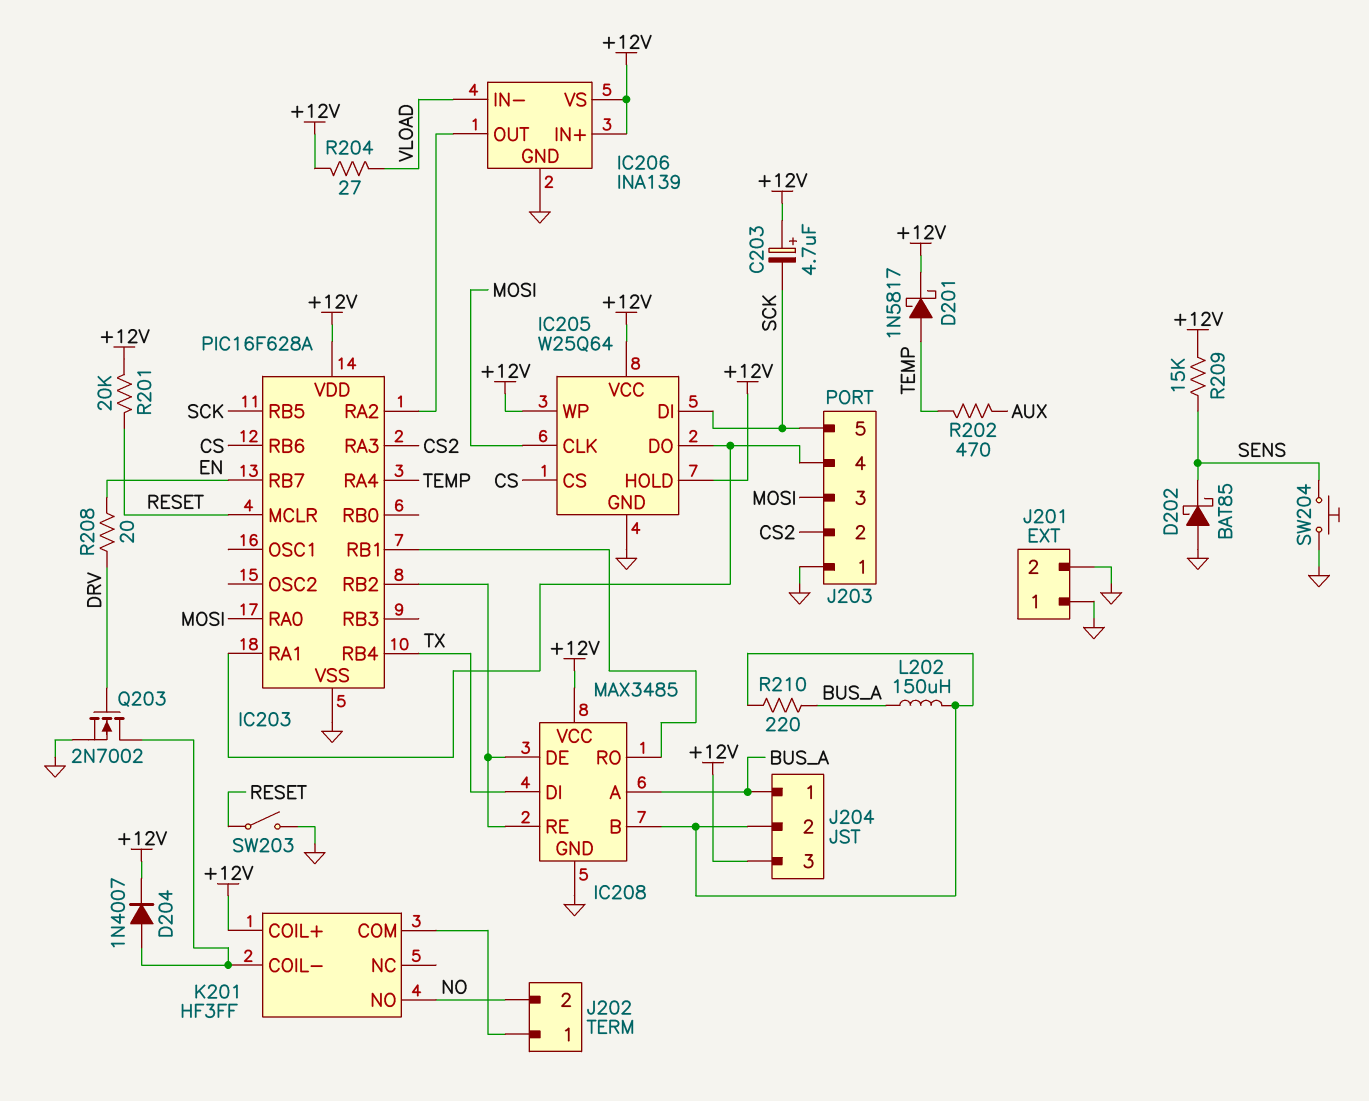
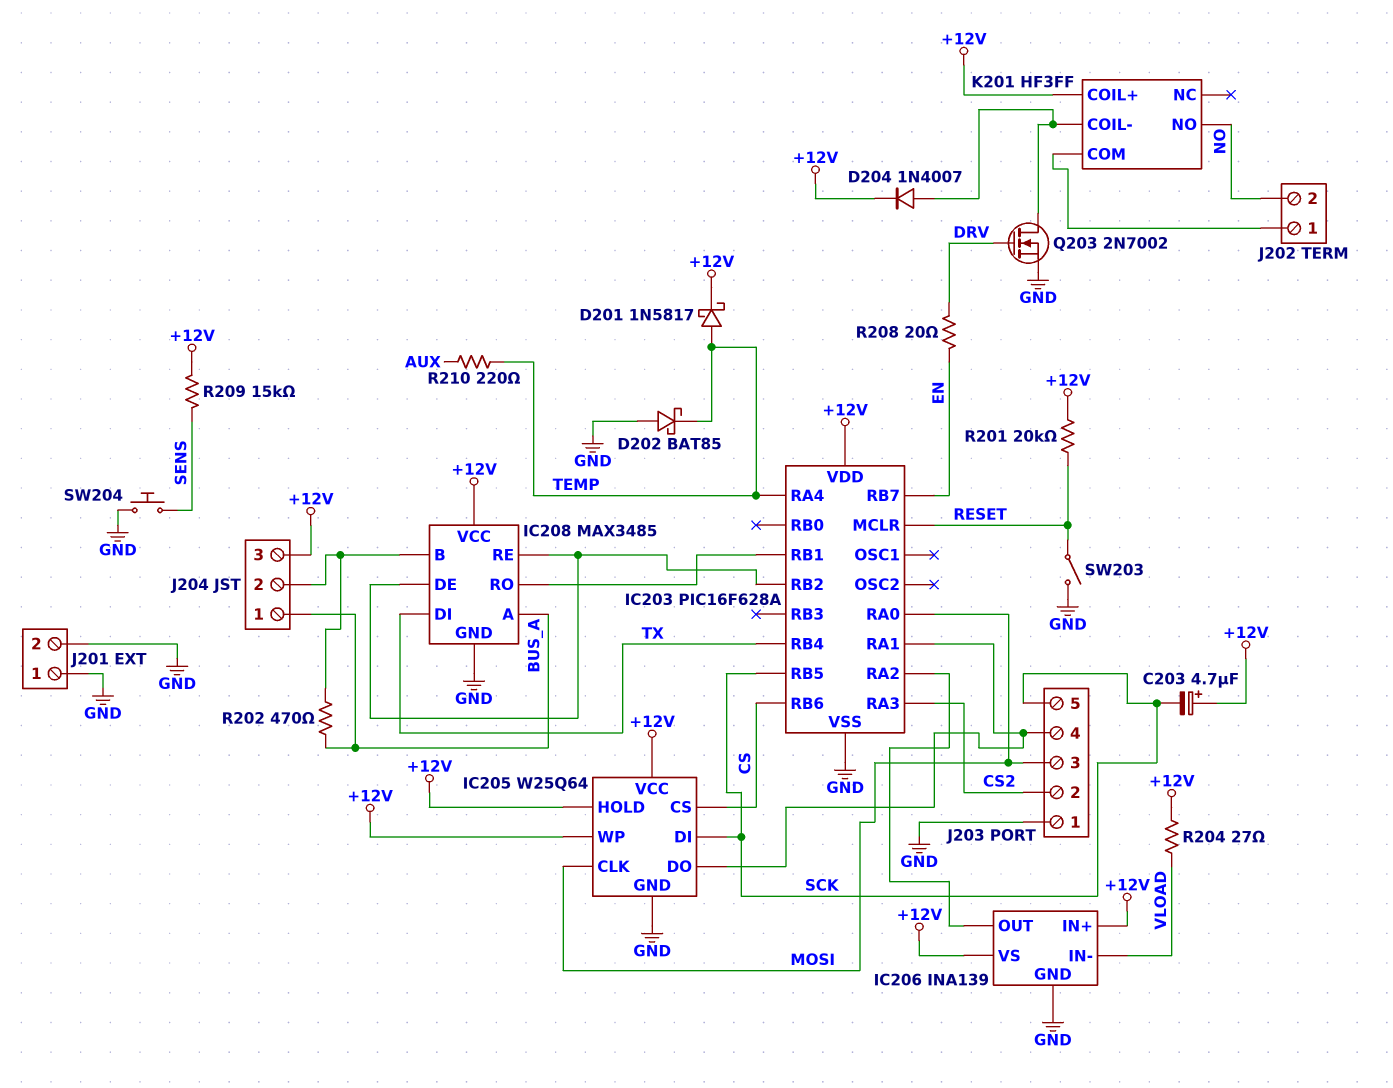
D202: schottky BAT85 (A GND, K SENS) -> schottky BAT85 (A GND, K TEMP)
L202: 150uH (BUS_A, IC208/B) -> none
R202: 470 (AUX, TEMP) -> 470 (BUS_A, IC208/B)
R210: 220 (BUS_A, IC208/B) -> 220 (AUX, TEMP)

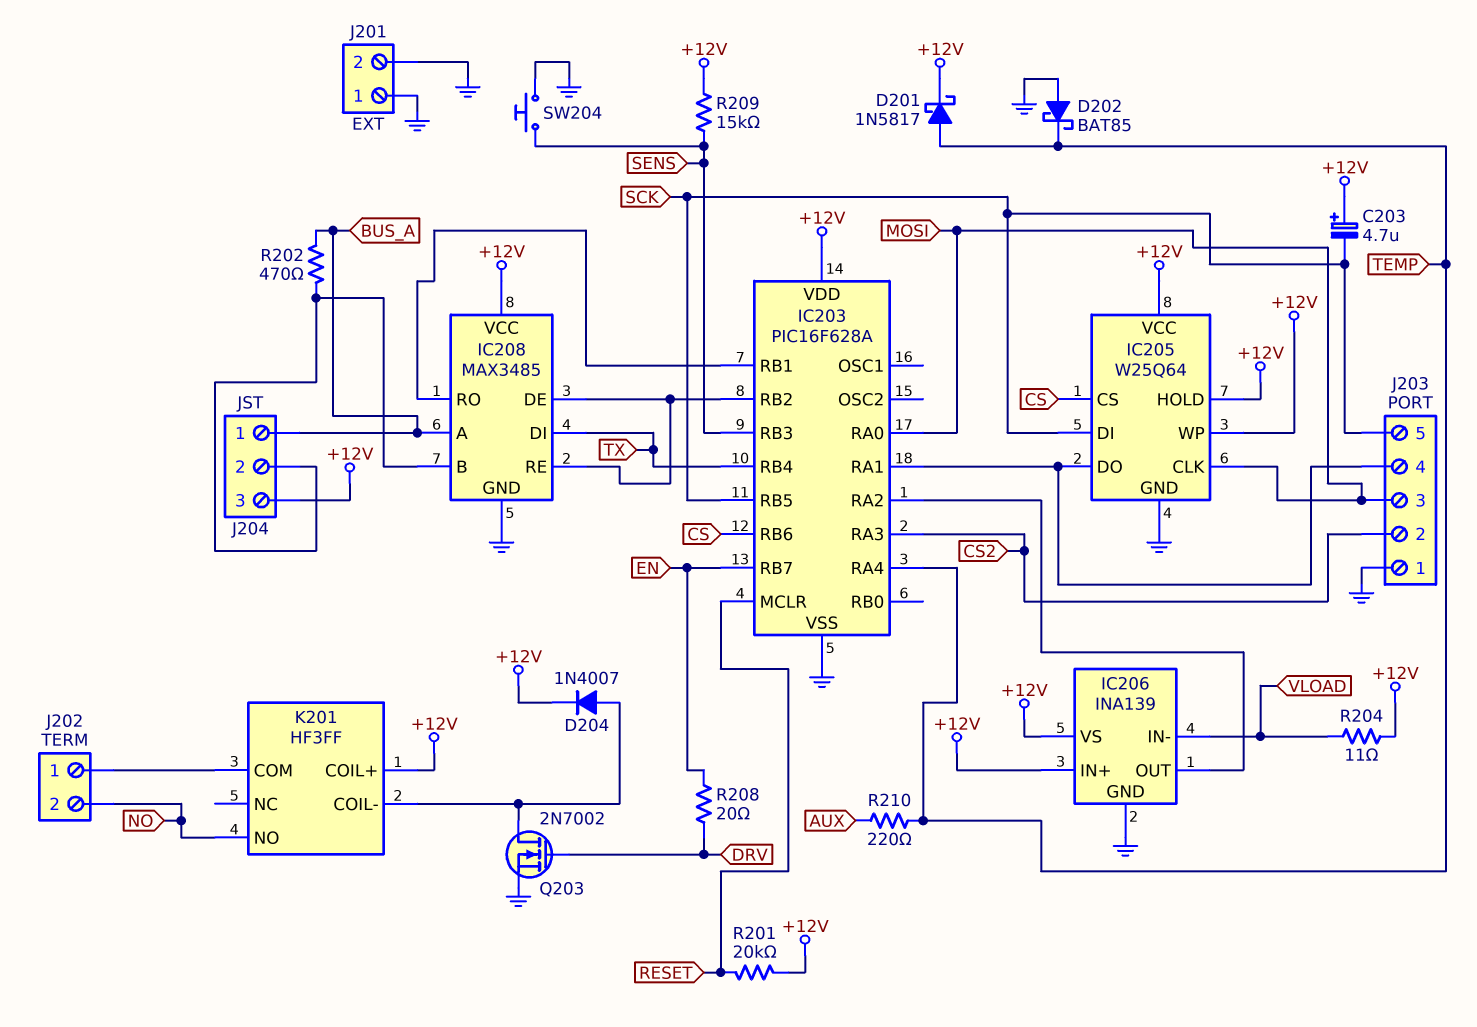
IC203 pin RB3: none -> SENS
R204: 27 (+12V, VLOAD) -> 11 (+12V, VLOAD)
SW203: switch (GND, RESET) -> none

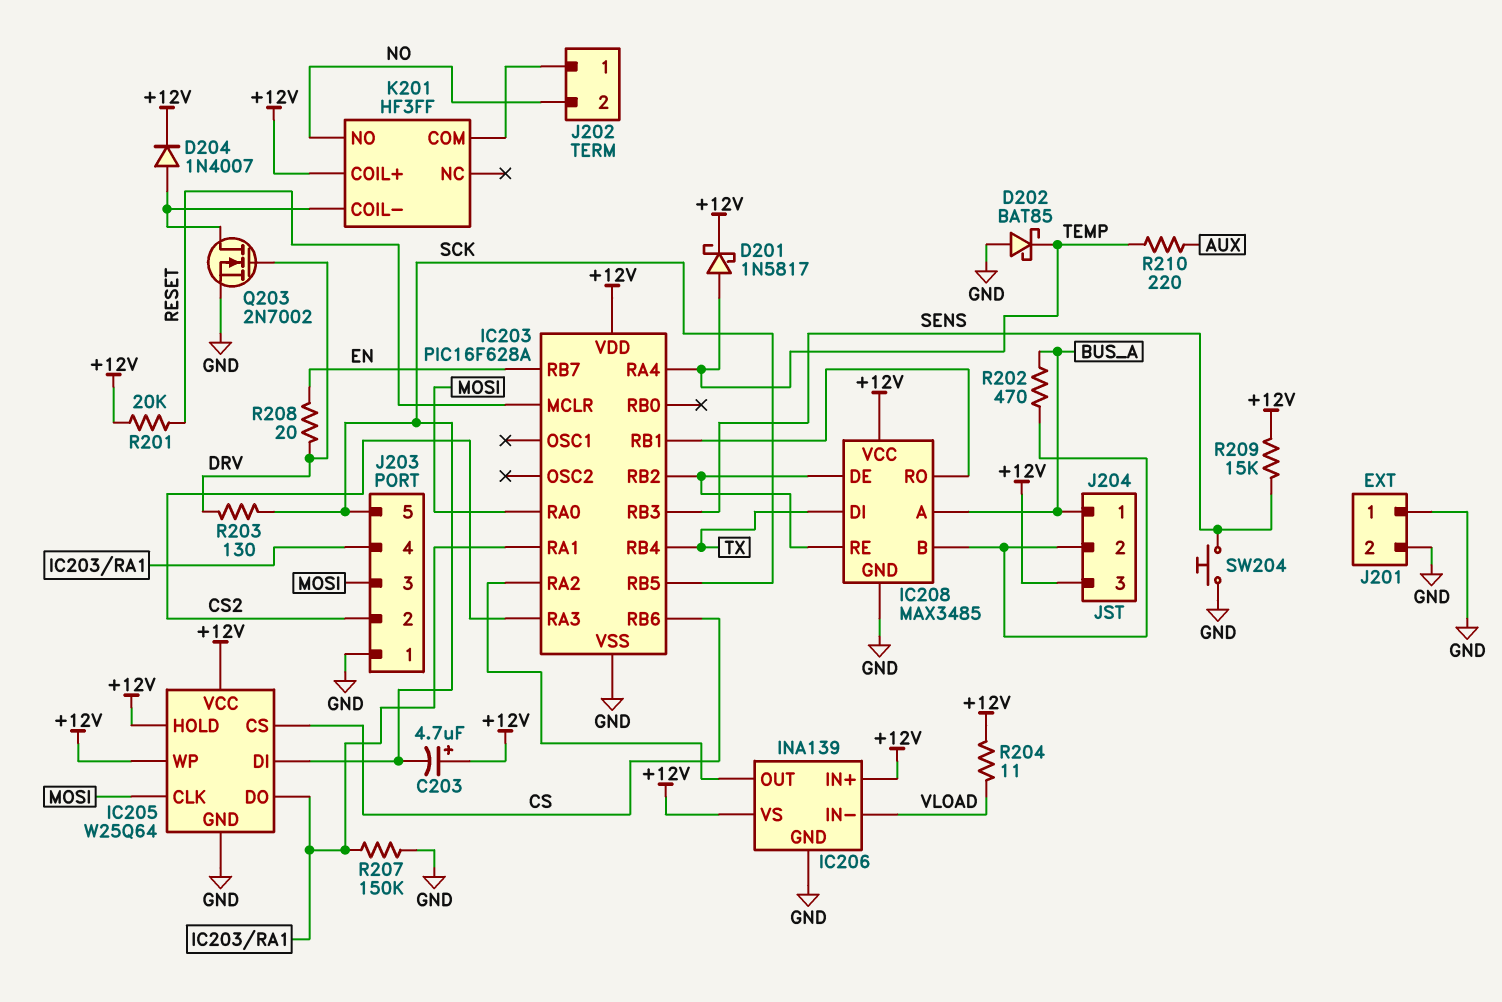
R203: none -> 130 (DRV, SCK)
R207: none -> 150k (GND, IC203/RA1)

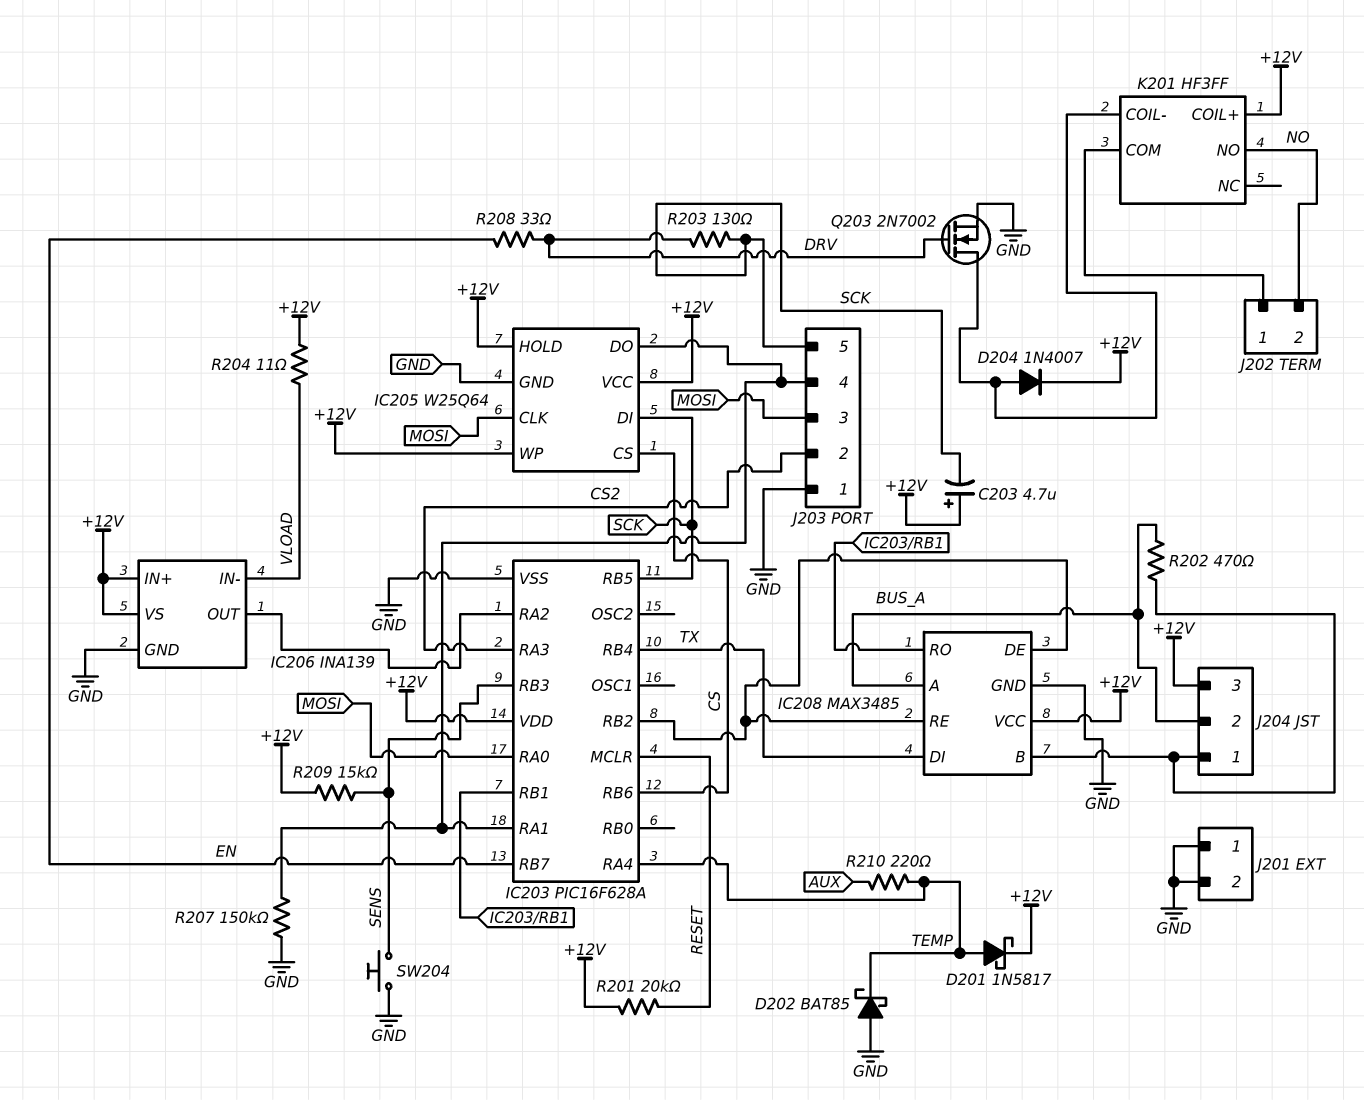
J204 pin 1: BUS_A -> IC208/B
J204 pin 2: IC208/B -> BUS_A
R208: 20 (DRV, EN) -> 33 (DRV, EN)

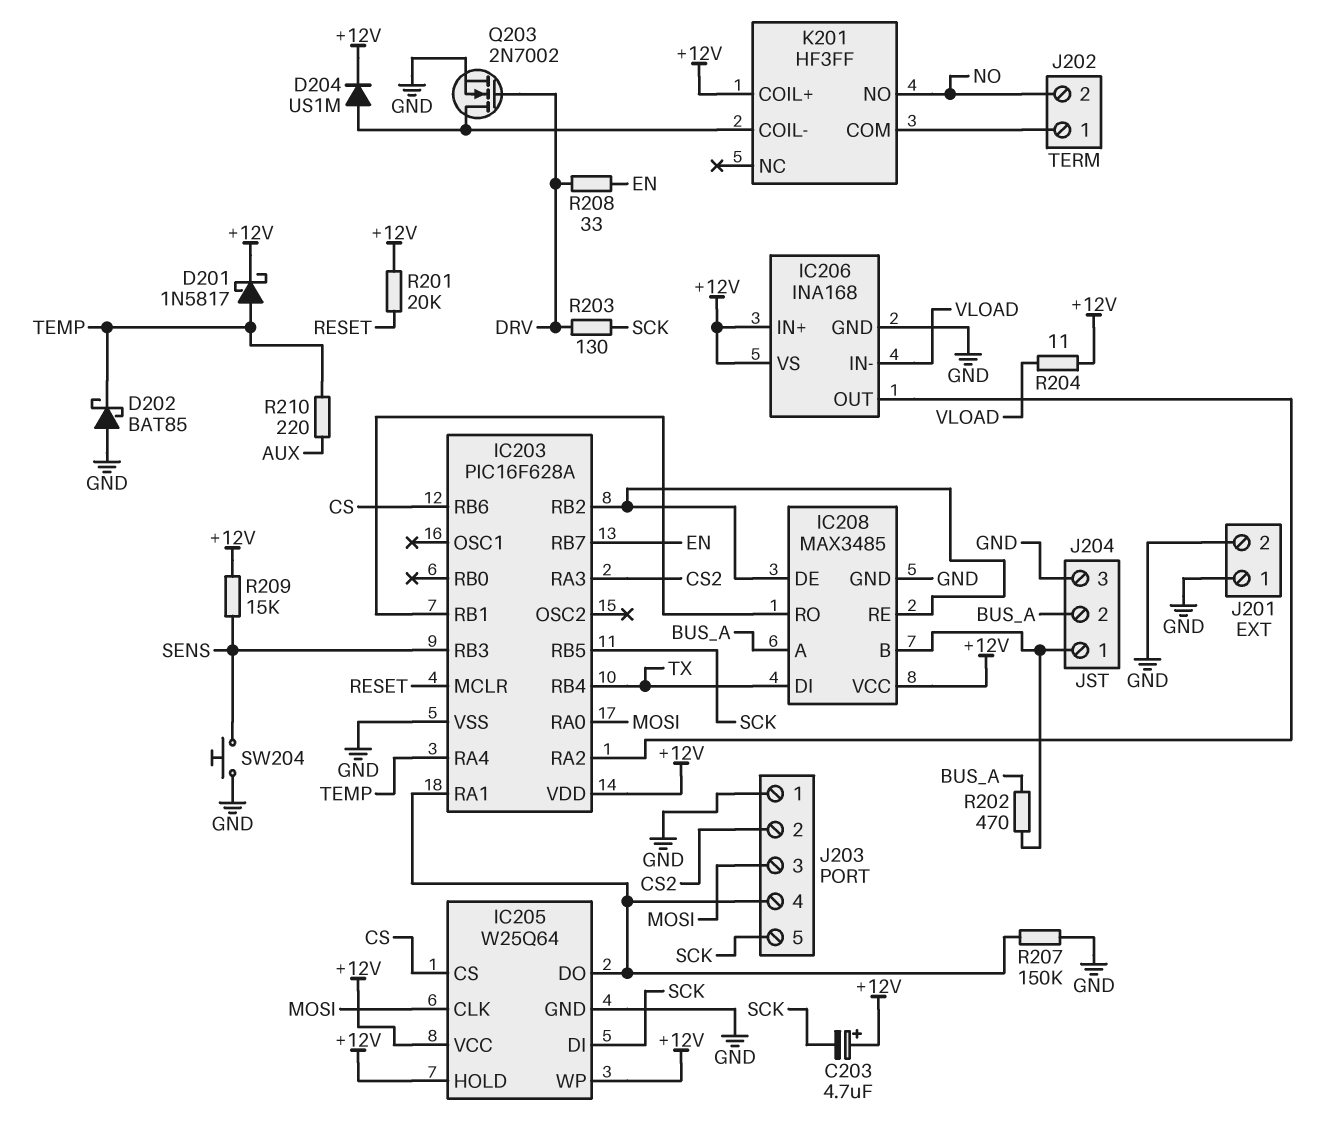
D204: diode 1N4007 (A K201/COIL-, K +12V) -> diode US1M (A K201/COIL-, K +12V)
IC206: INA139 -> INA168
J204 pin 3: +12V -> GND

